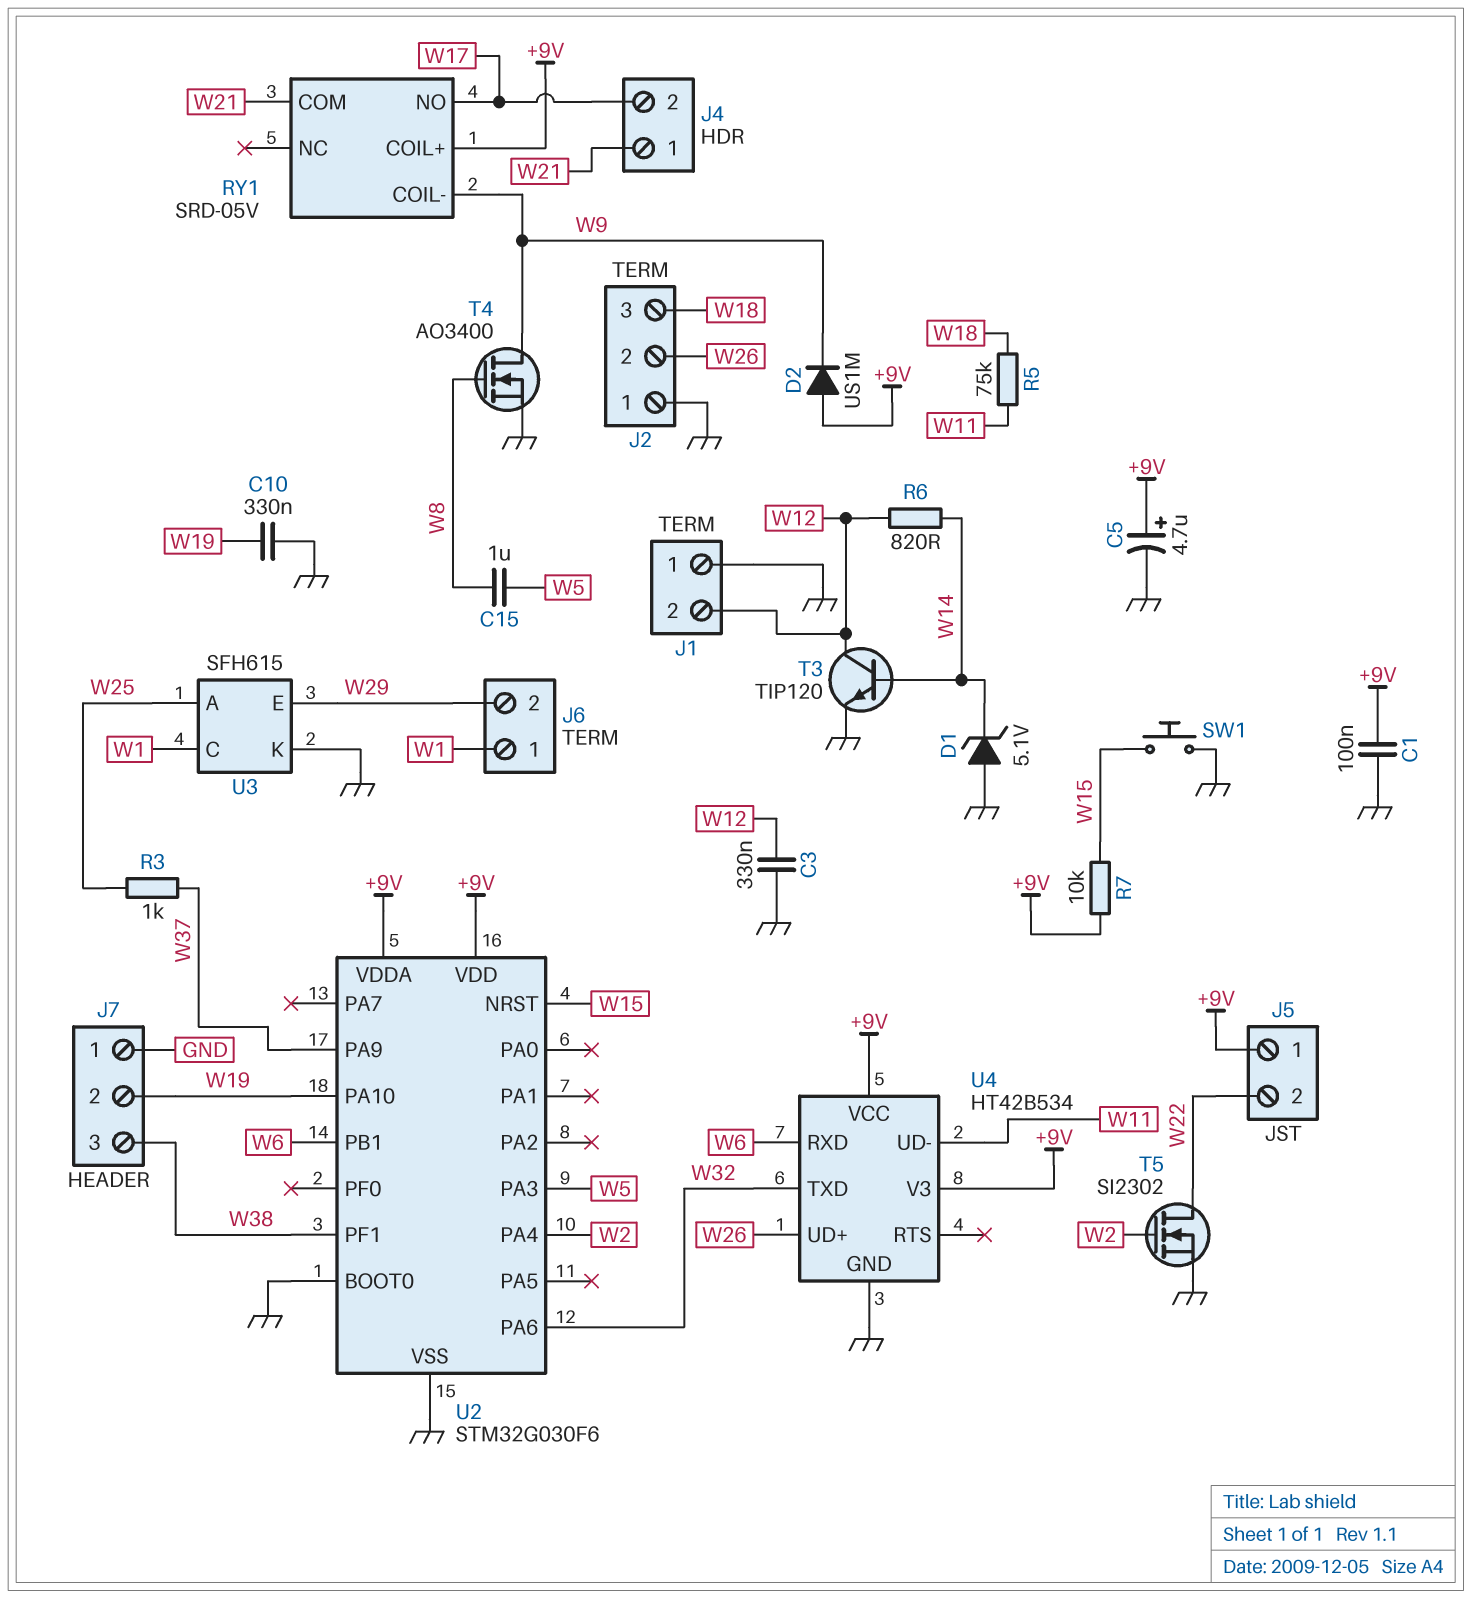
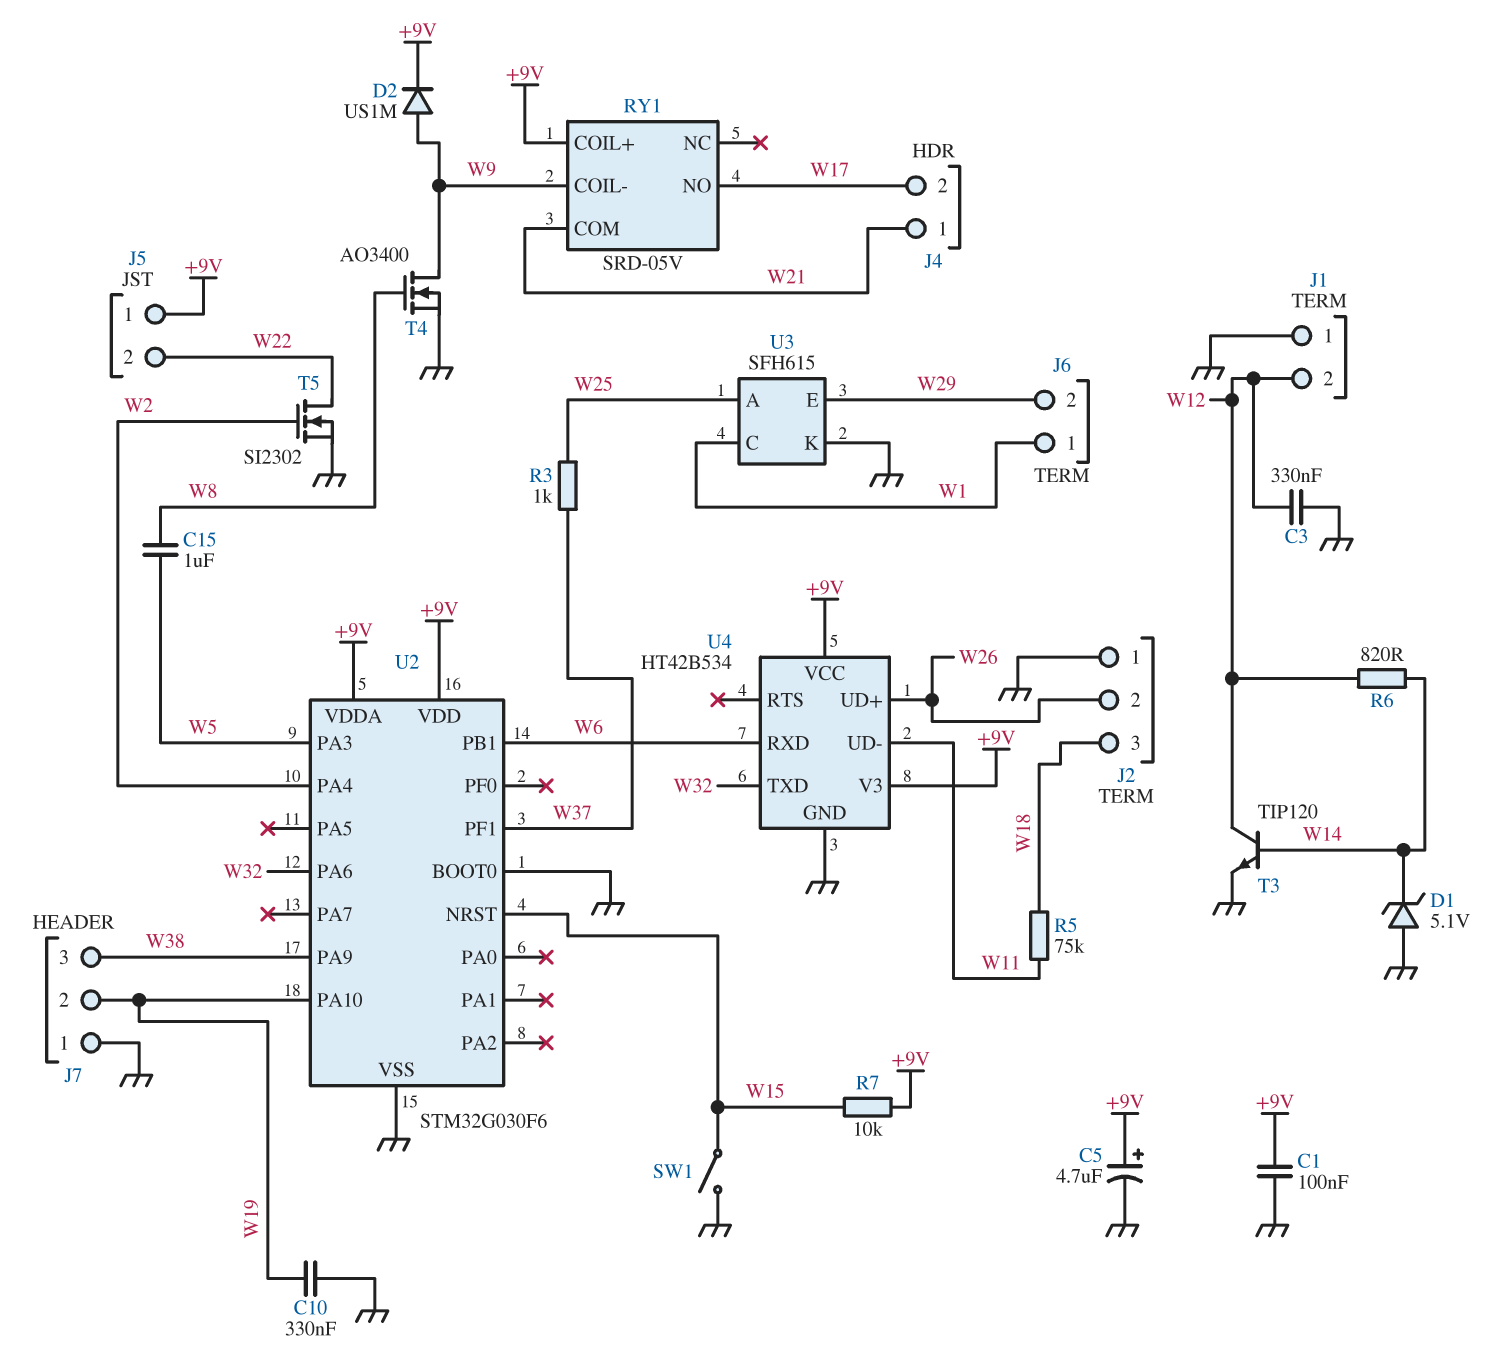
D2: diode US1M (A +9V, K W9) -> diode US1M (A W9, K +9V)
SW1: button (GND, W15) -> switch (GND, W15)
U2 pin PA9: W37 -> W38
U2 pin PF1: W38 -> W37

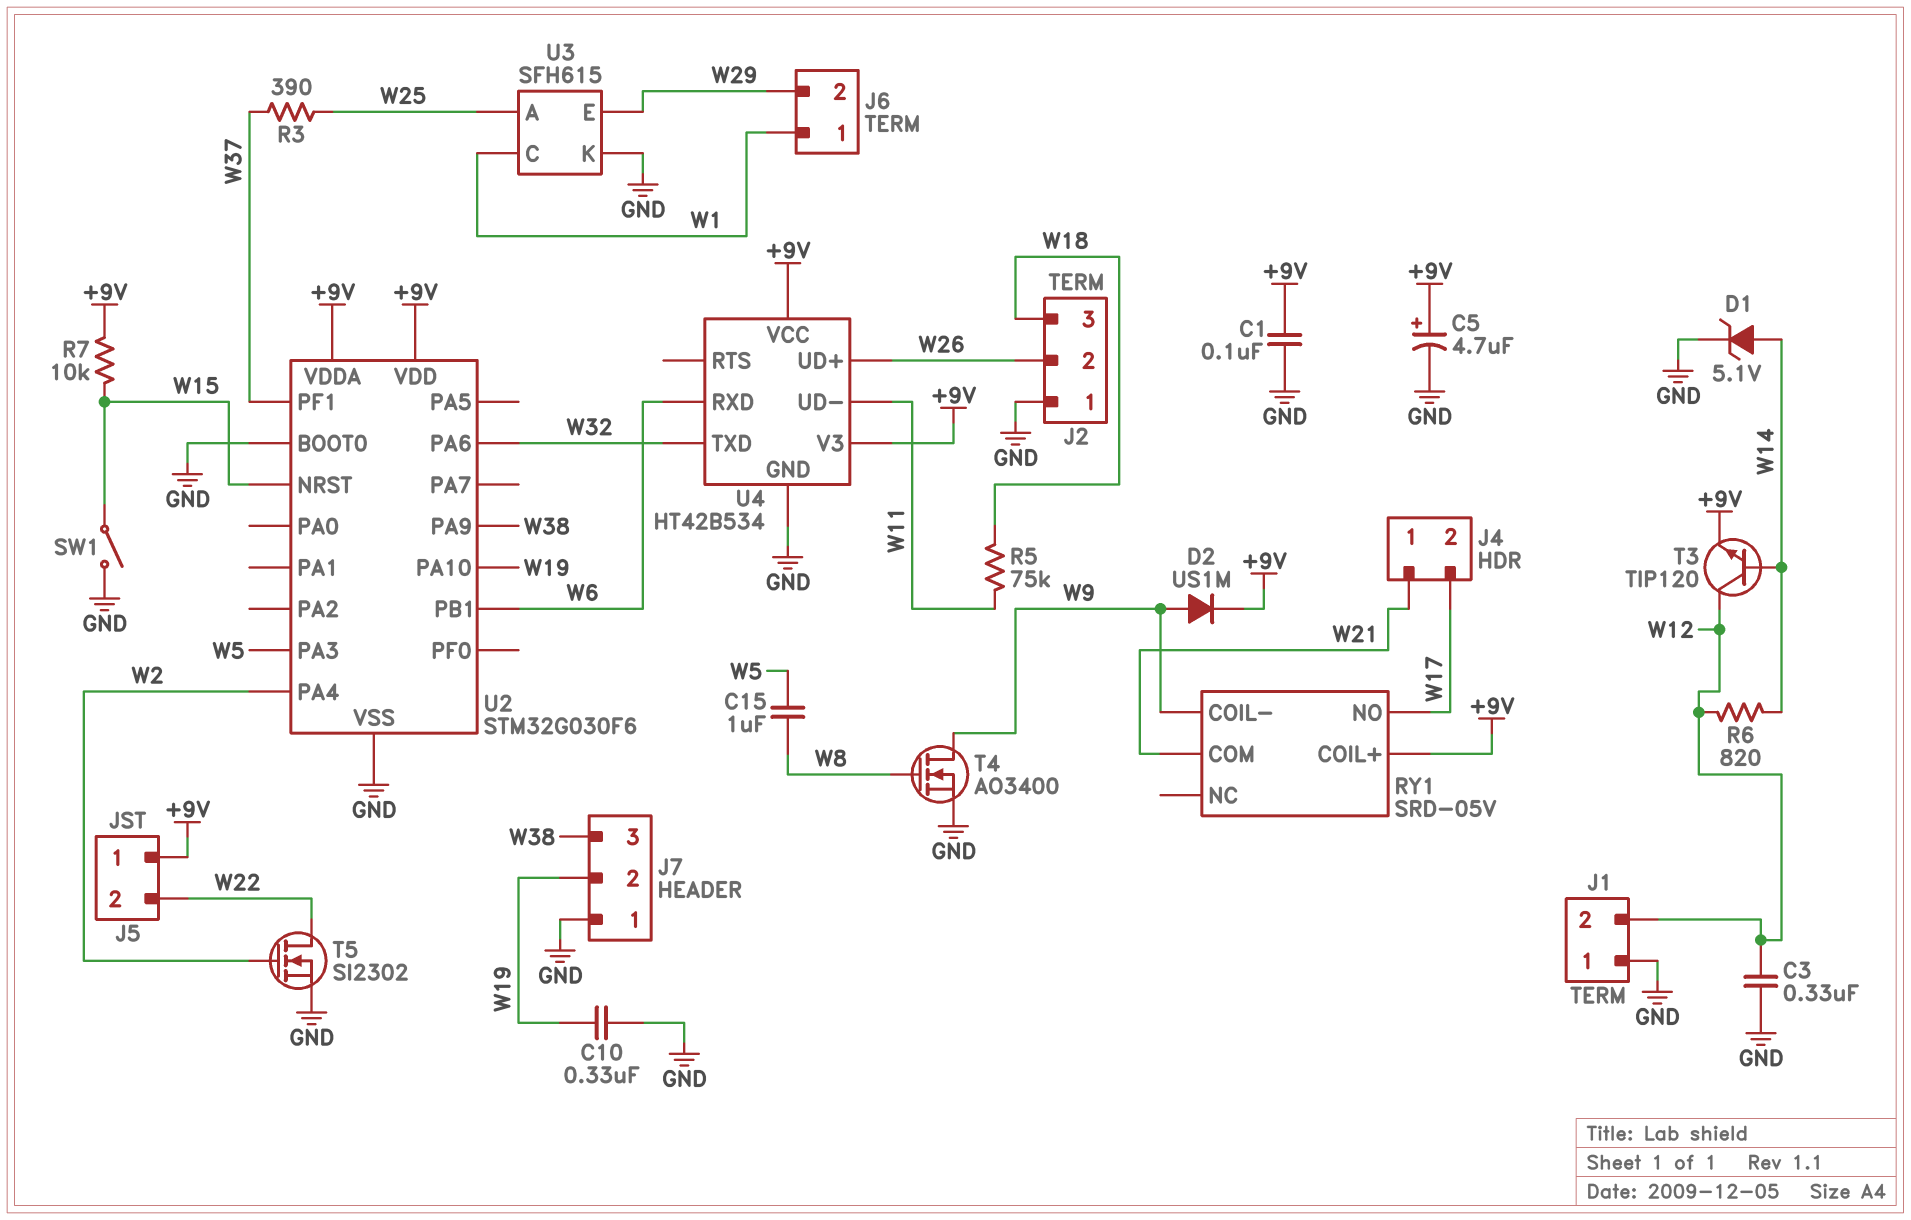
D1: zener 5.1V (A GND, K W14) -> zener 5.1V (A W14, K GND)
R3: 1k (W25, W37) -> 390 (W25, W37)
T3: NPN TIP120 (B W14, C W12, E GND) -> NPN TIP120 (B W14, C W12, E +9V)

